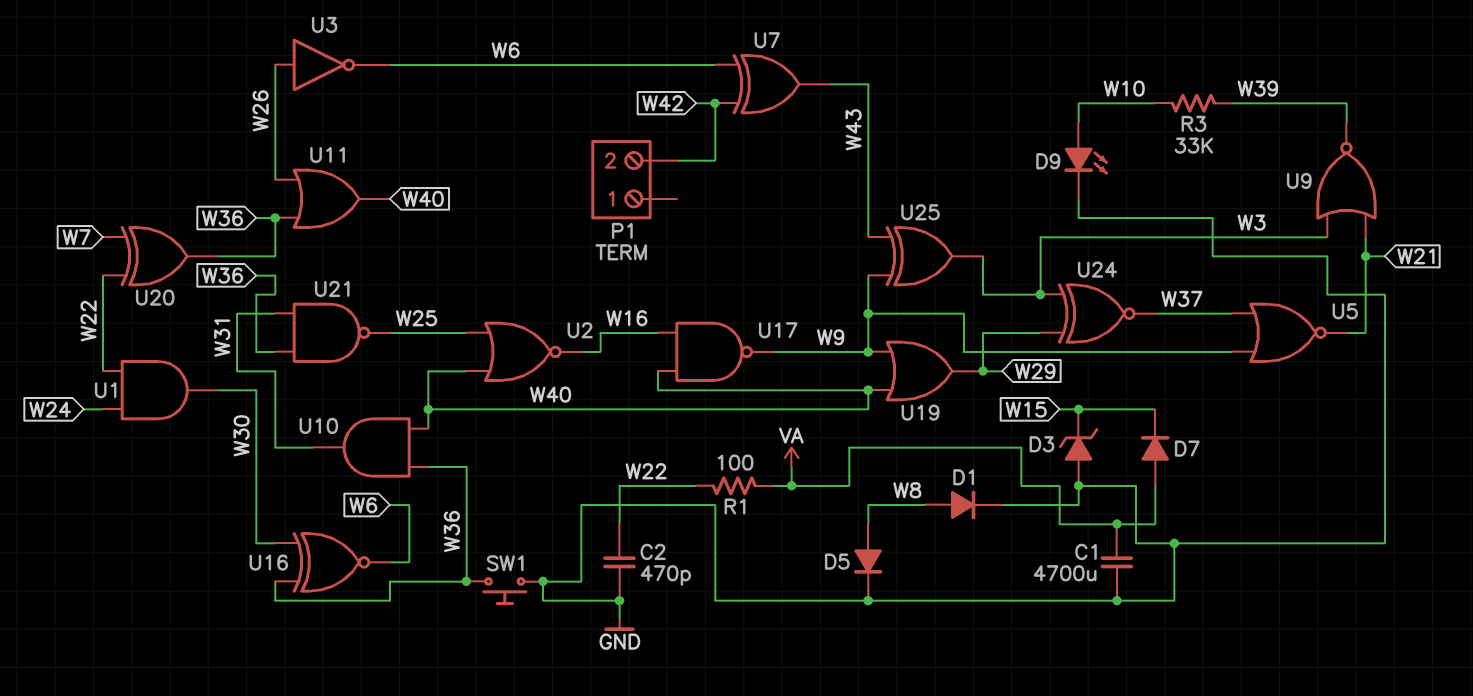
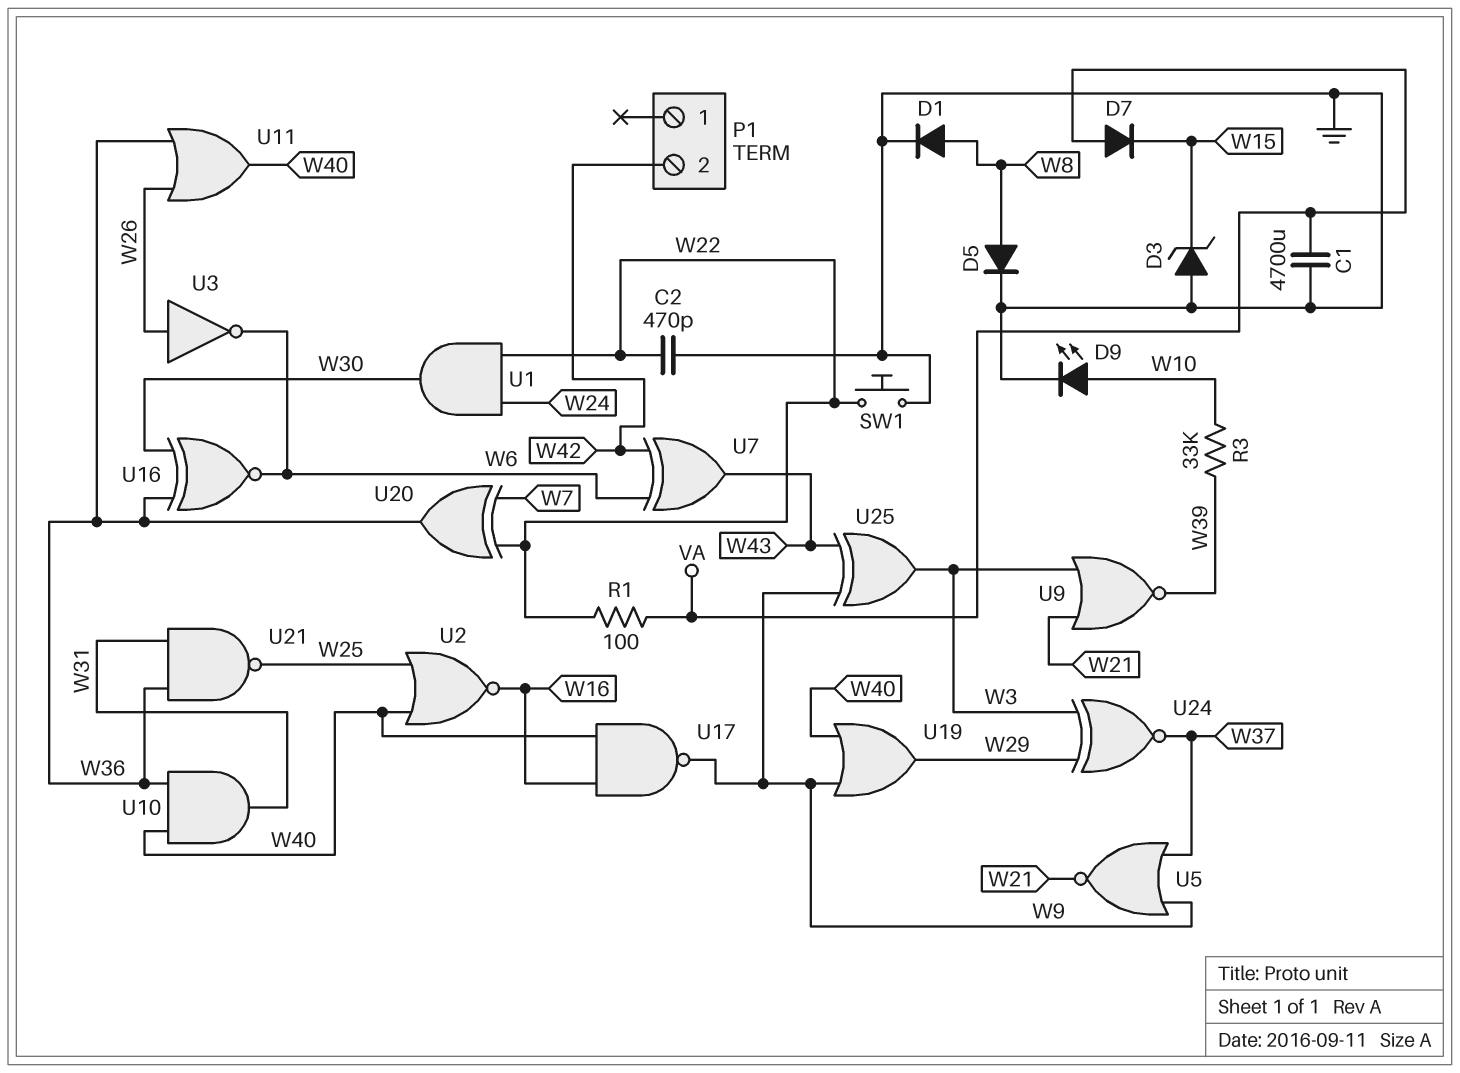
SW1: button (GND, W36) -> button (GND, W22)

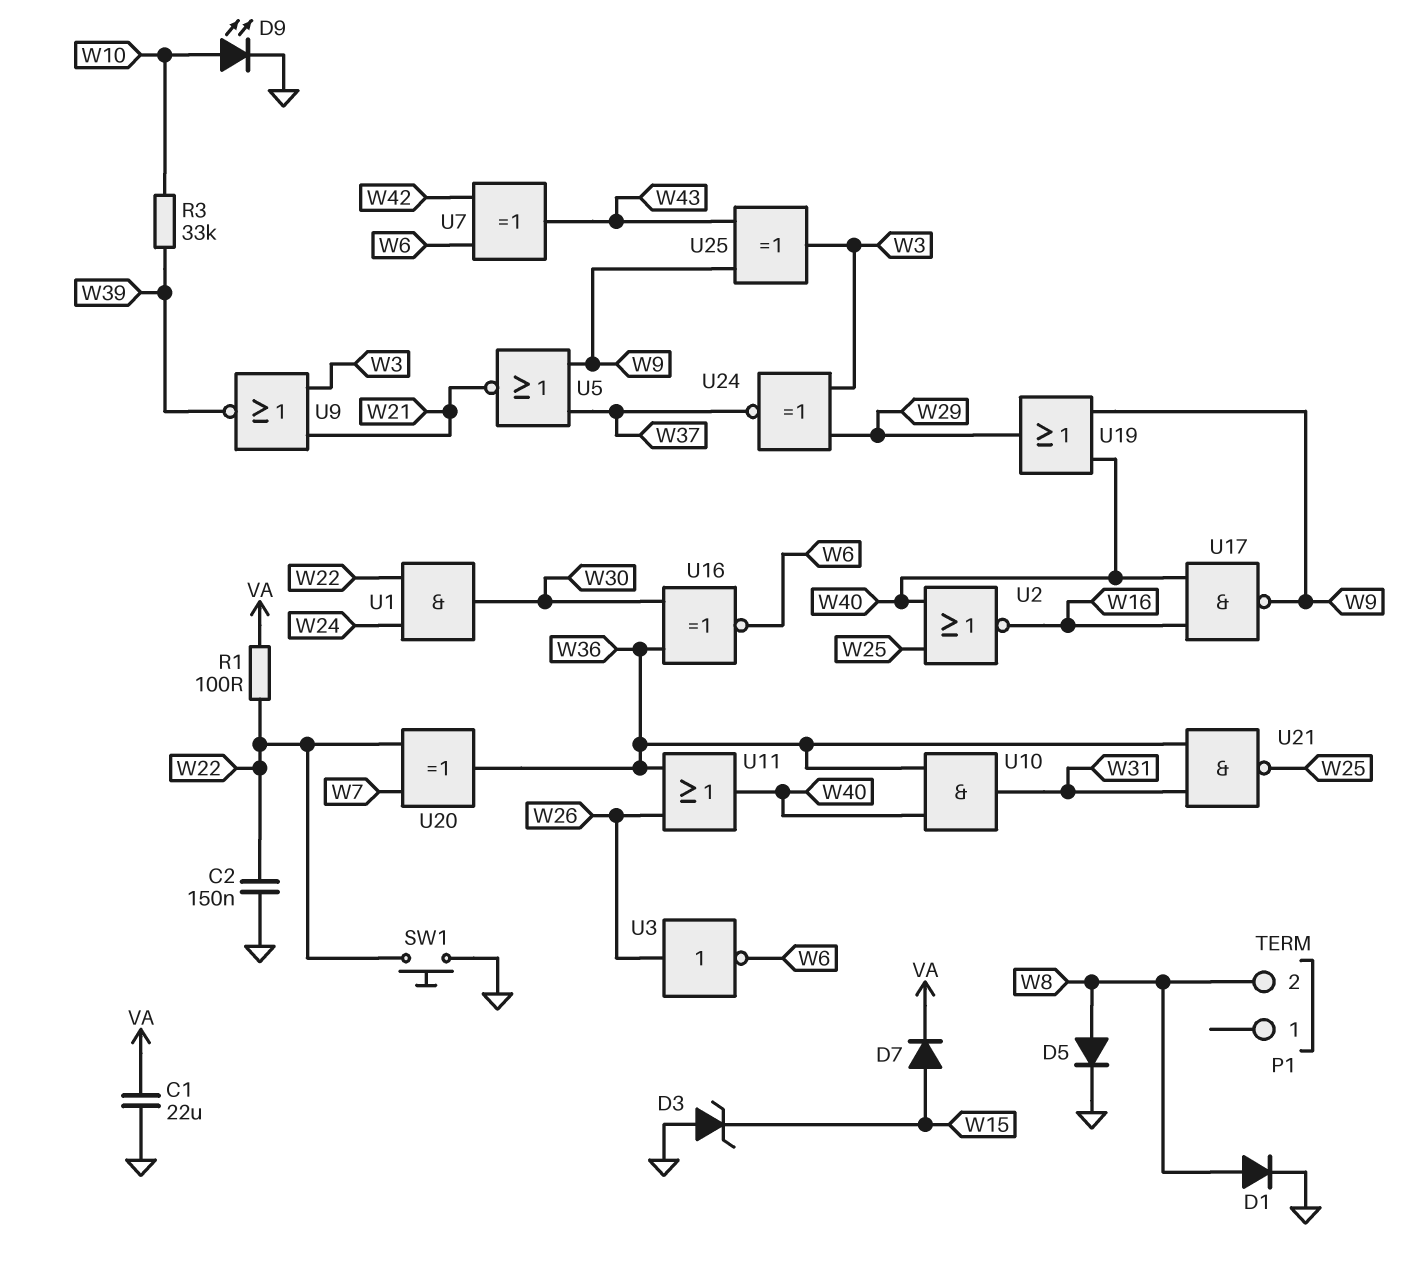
C1: 4700uF (GND, VA) -> 22uF (GND, VA)
C2: 470pF (GND, W22) -> 150nF (GND, W22)
D7: diode (A VA, K W15) -> diode (A W15, K VA)
P1 pin 2: W42 -> W8

